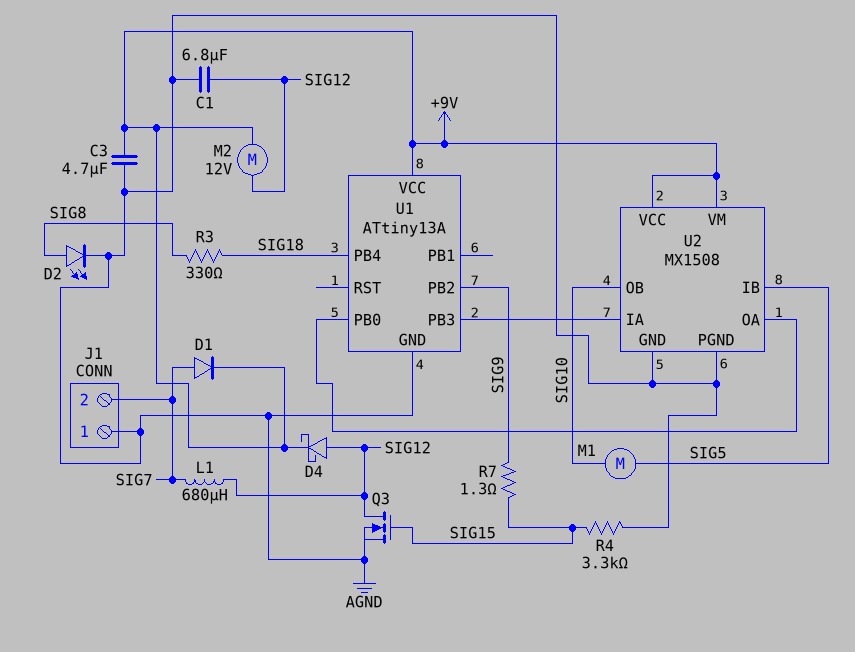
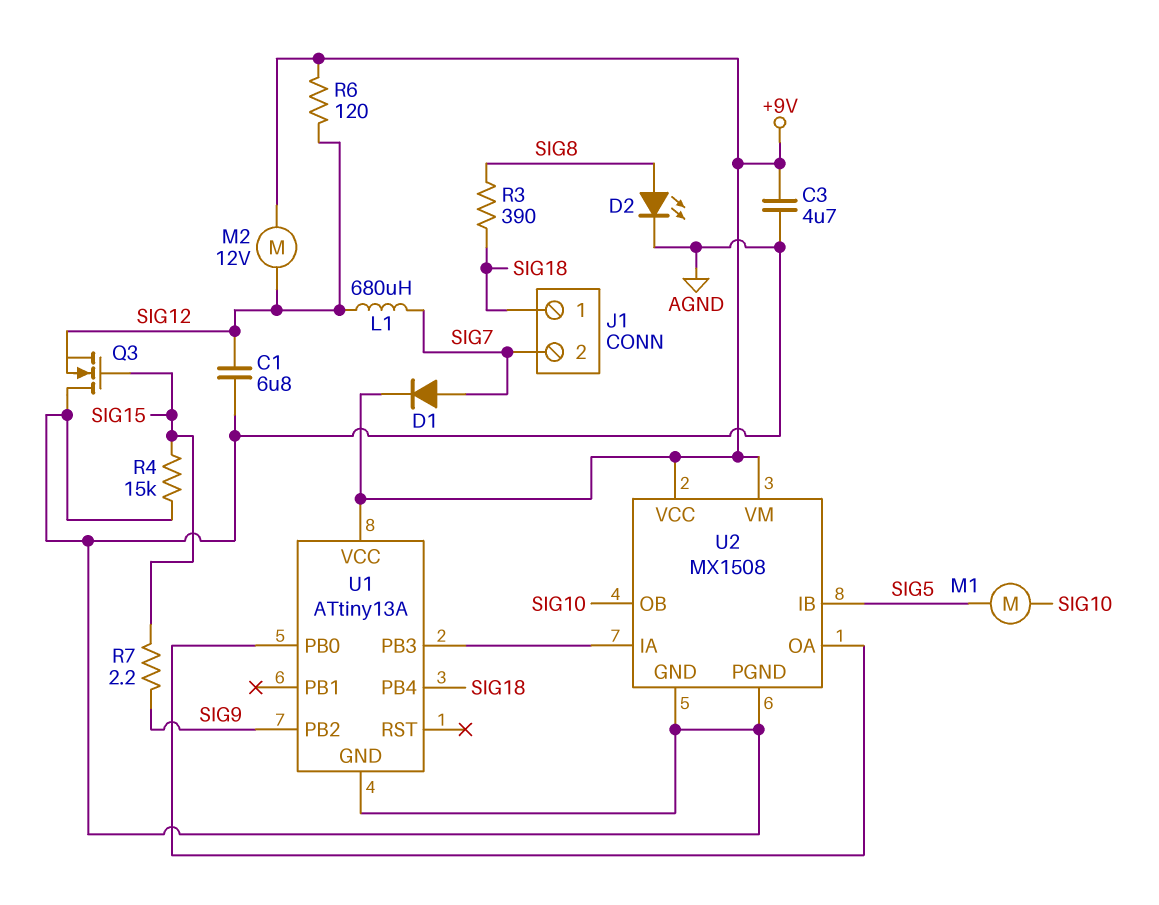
D4: schottky (A SIG12, K +9V) -> none
J1 pin 1: AGND -> SIG18
Q3: NMOS (G SIG15, D SIG12, S AGND) -> NMOS (G SIG15, D AGND, S SIG12)
R3: 330 (SIG8, SIG18) -> 390 (SIG8, SIG18)
R4: 3.3k (AGND, SIG15) -> 15k (AGND, SIG15)
R6: none -> 120 (+9V, SIG12)
R7: 1.3 (SIG9, SIG15) -> 2.2 (SIG9, SIG15)

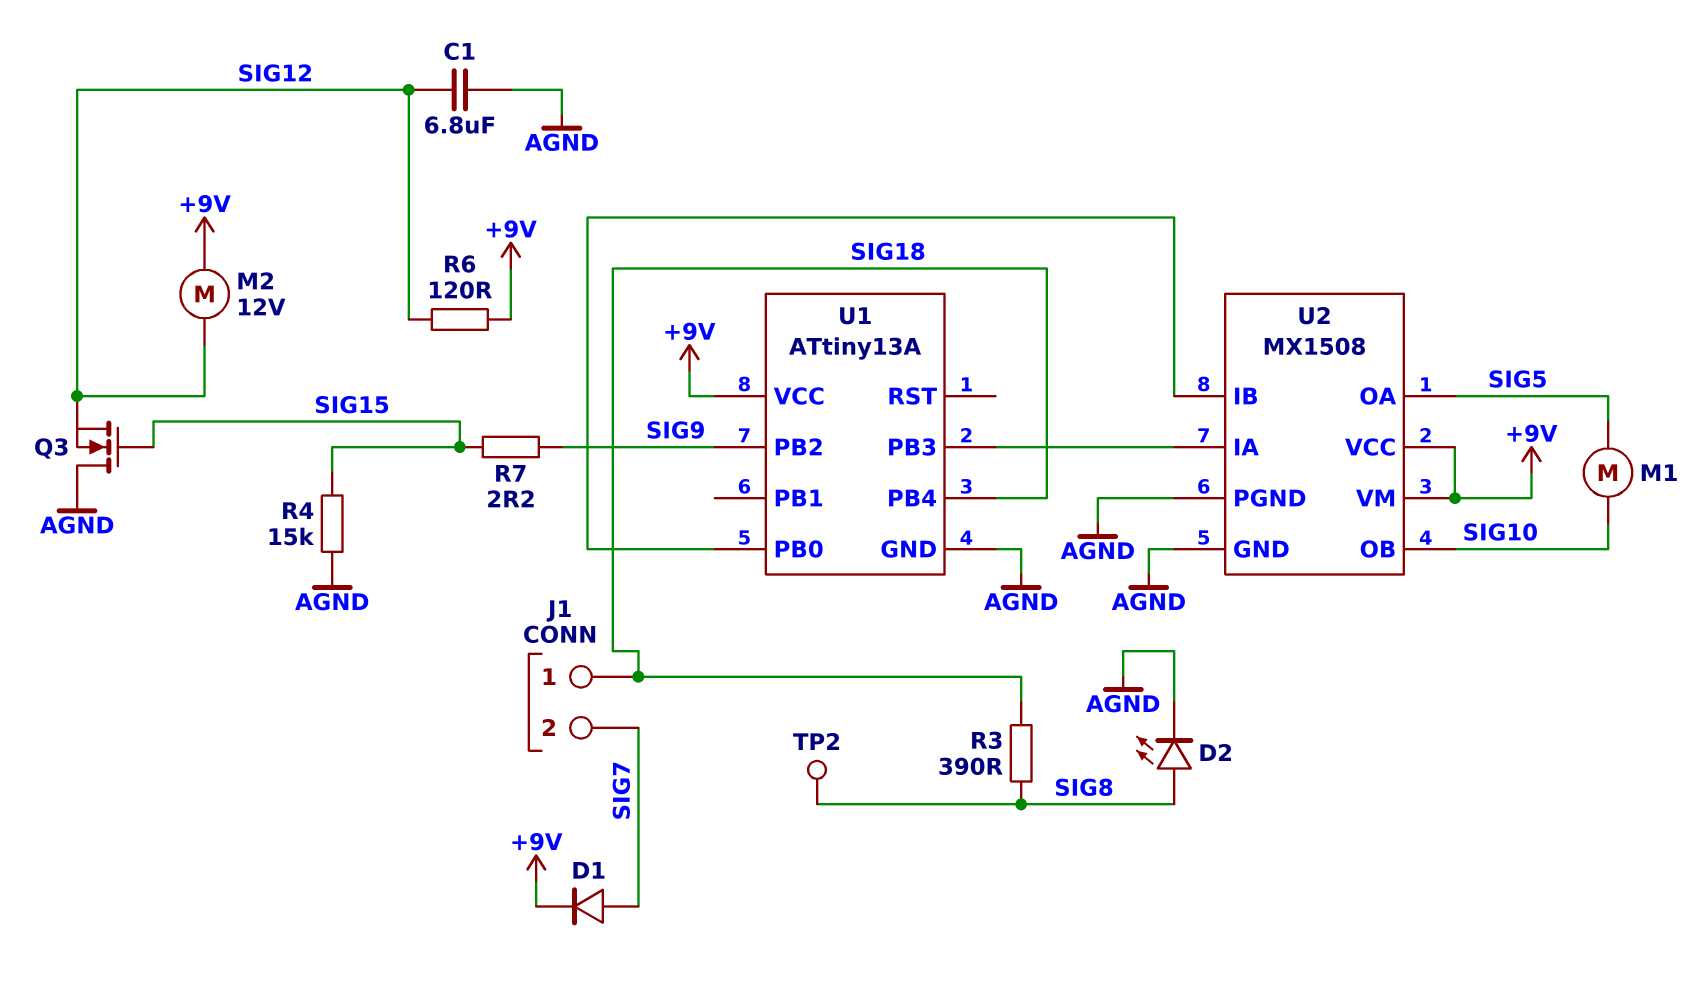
C3: 4.7uF (+9V, AGND) -> none
L1: 680uH (SIG7, SIG12) -> none
TP2: none -> test point (SIG8)
U2 pin IB: SIG5 -> U1/PB0
U2 pin OA: U1/PB0 -> SIG5

